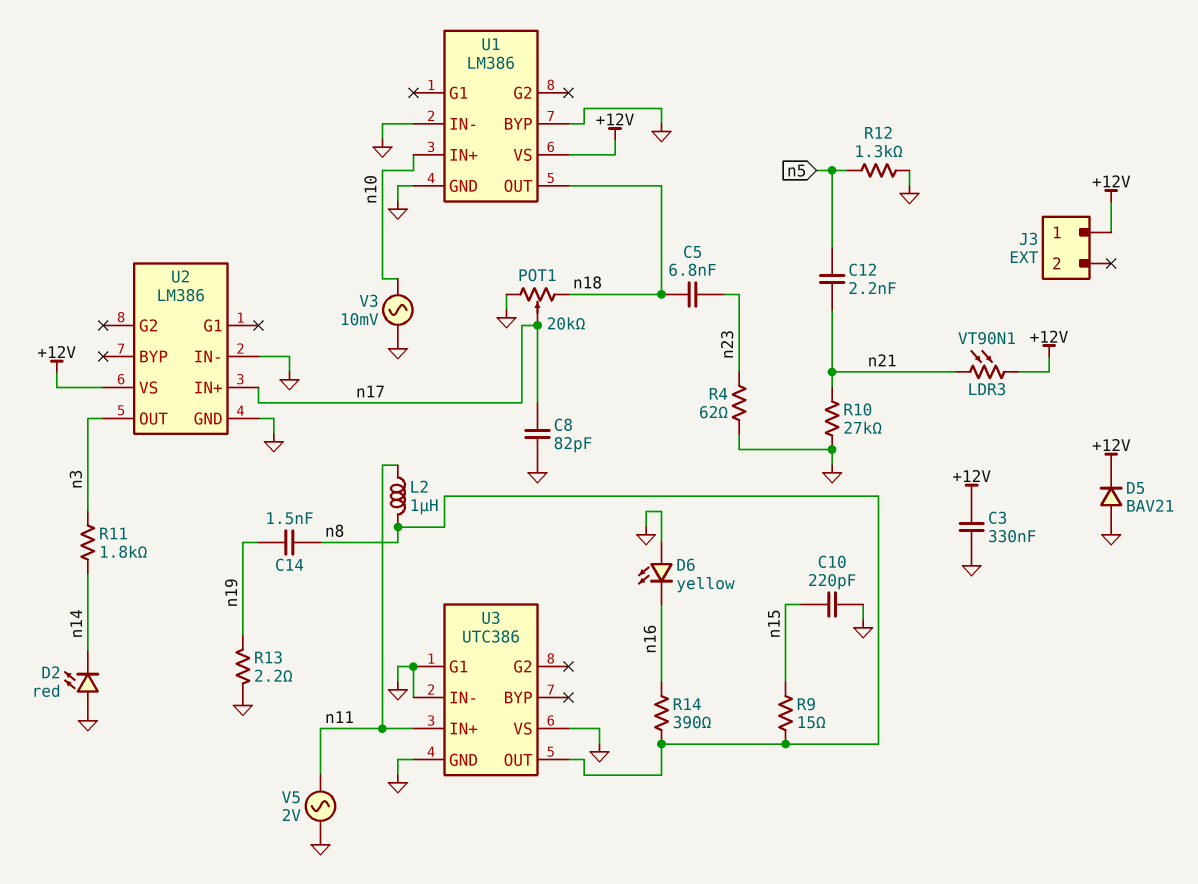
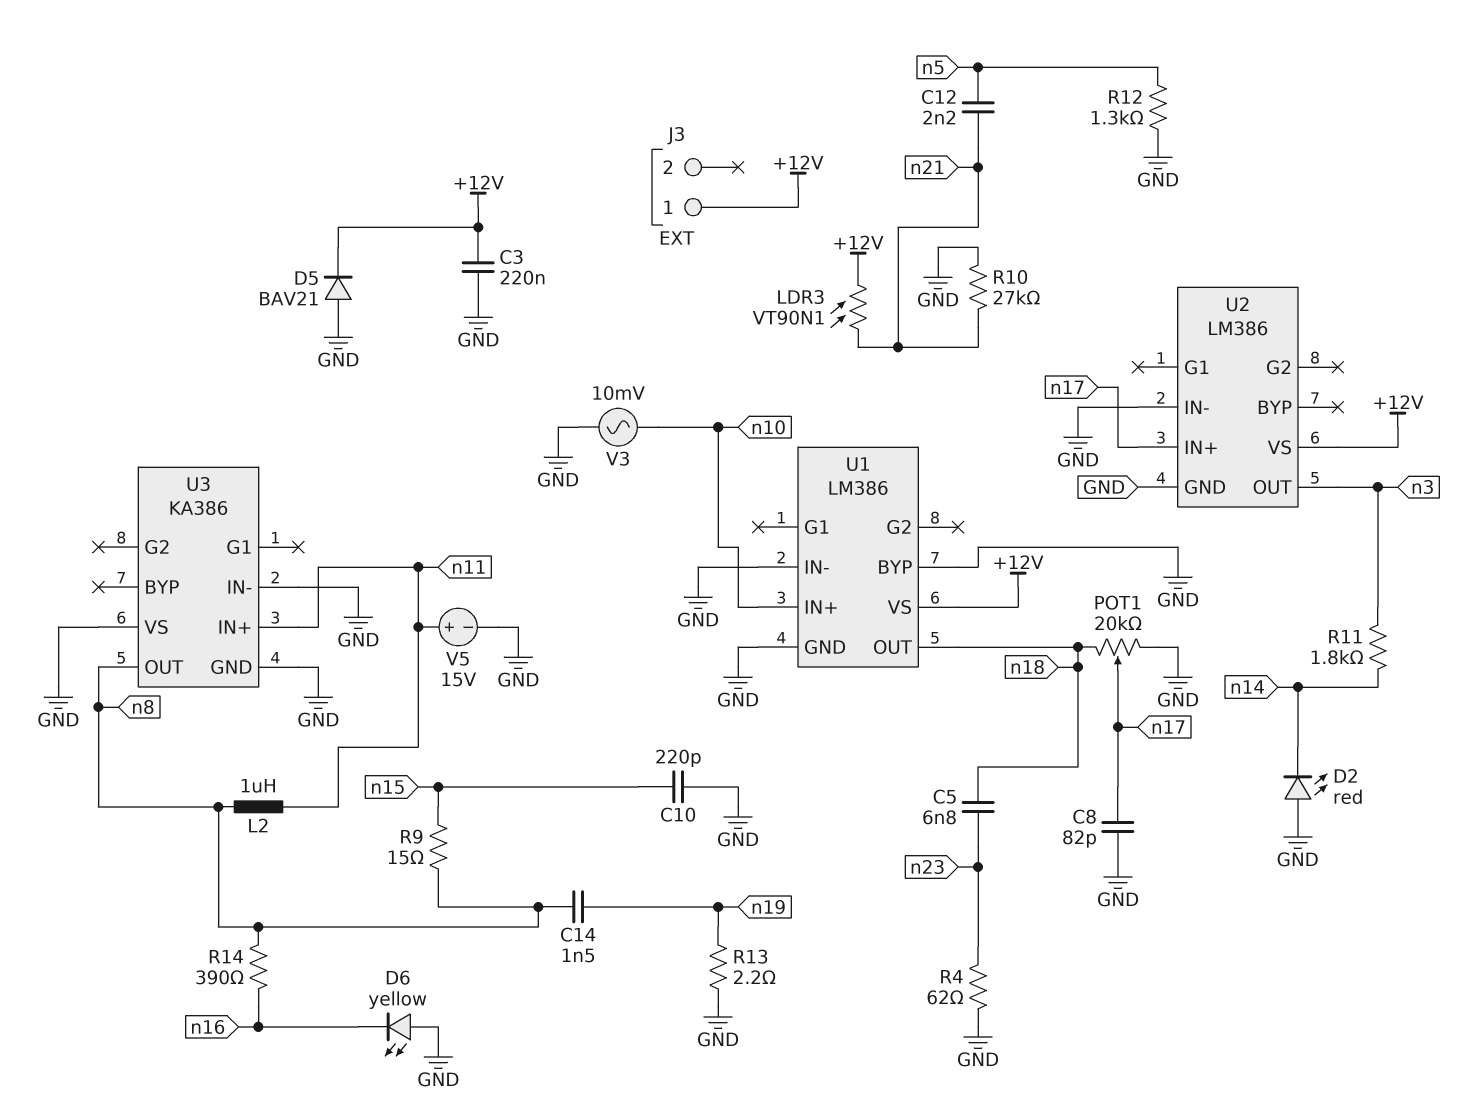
C3: 330nF (+12V, GND) -> 220nF (+12V, GND)
U3: UTC386 -> KA386
U3 pin G1: GND -> none
V5: AC 2V (GND, n11) -> 15V (plus n11, minus GND)

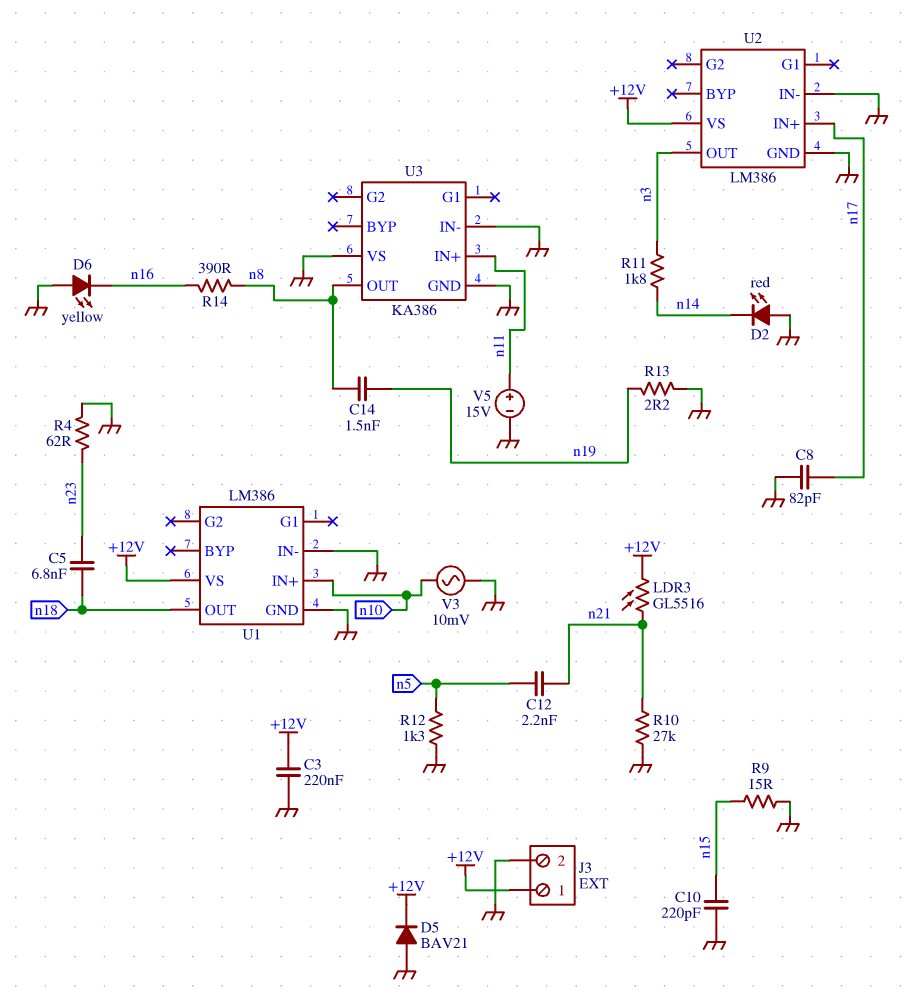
J3 pin 2: none -> GND
L2: 1uH (n8, n11) -> none
LDR3: VT90N1 (+12V, n21) -> GL5516 (+12V, n21)
POT1: 20k (GND, n18, wiper n17) -> none
R9: 15 (n8, n15) -> 15 (GND, n15)
U1 pin BYP: GND -> none

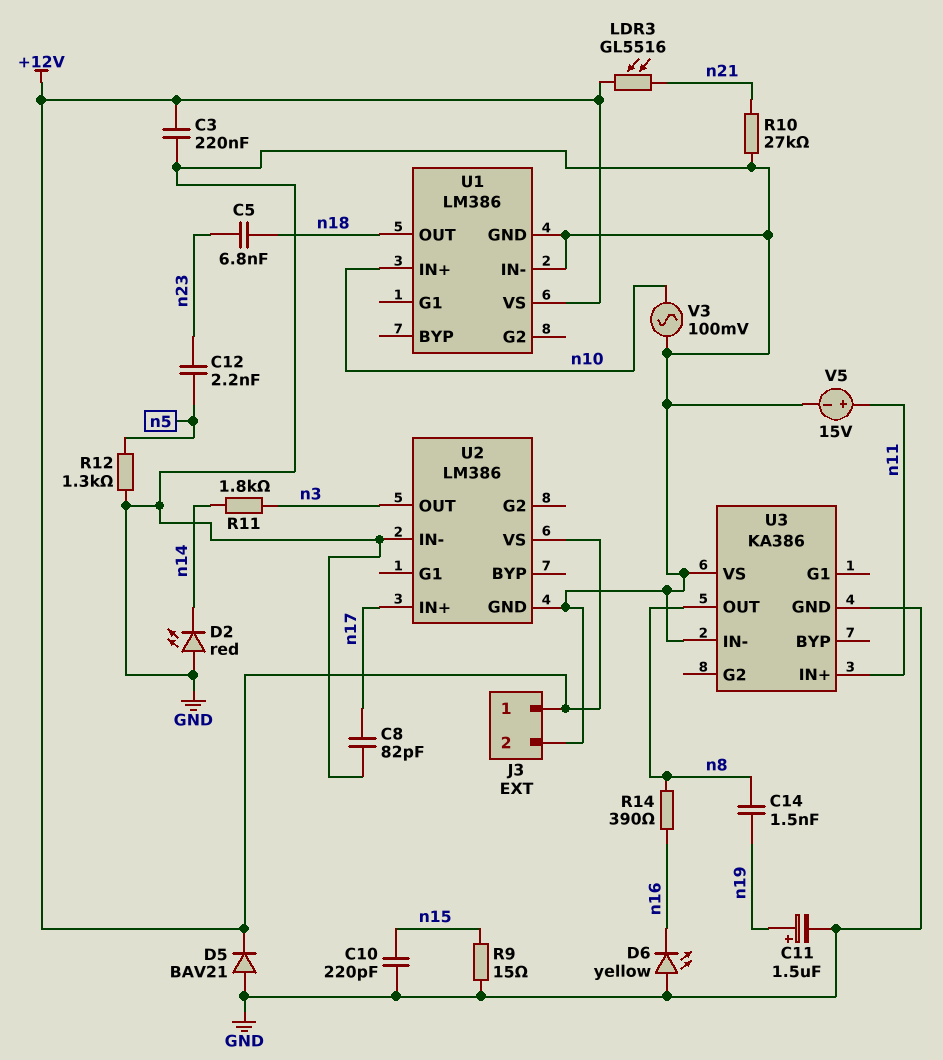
C11: none -> 1.5uF (plus n19, minus GND)
C12: 2.2nF (n5, n21) -> 2.2nF (n5, n23)
R4: 62 (GND, n23) -> none
R13: 2.2 (GND, n19) -> none
V3: AC 10mV (GND, n10) -> AC 100mV (GND, n10)

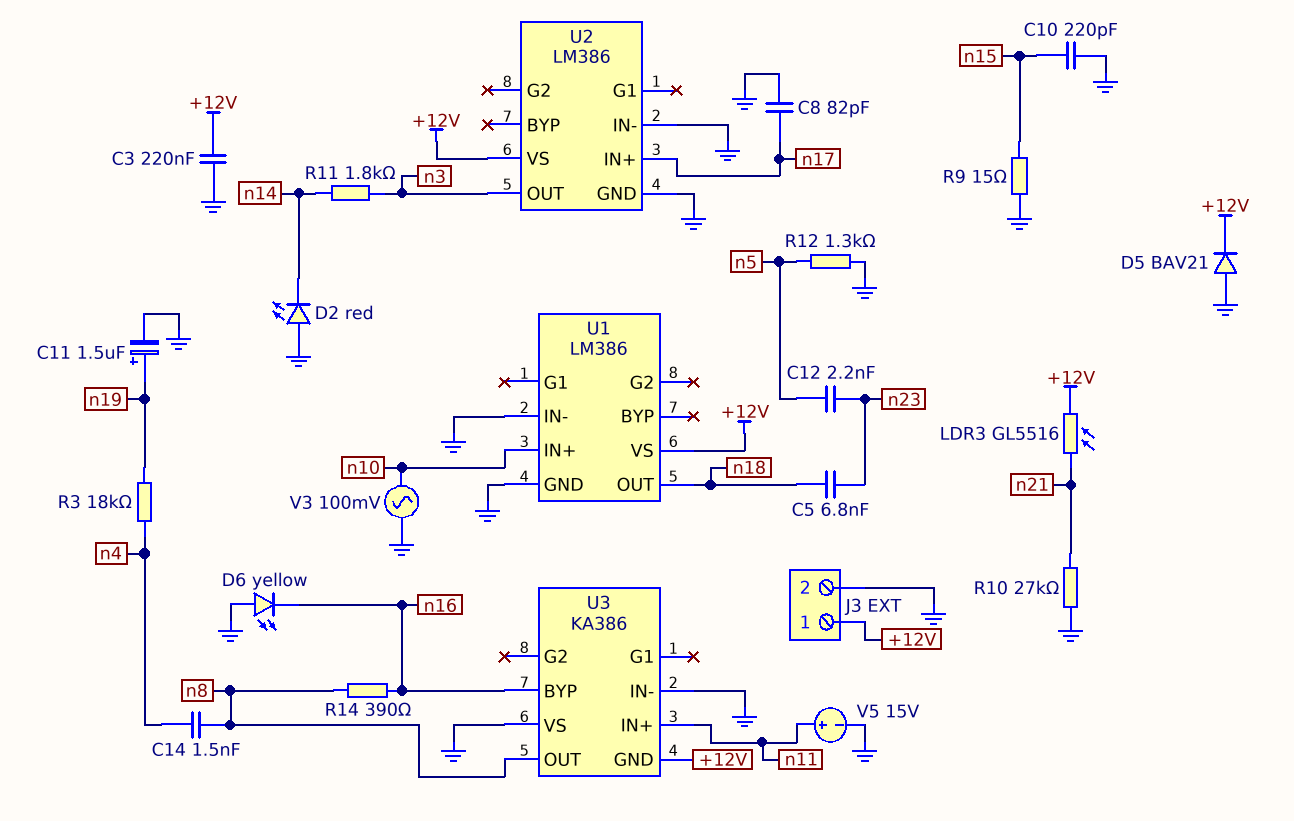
C14: 1.5nF (n8, n19) -> 1.5nF (n4, n8)
R3: none -> 18k (n4, n19)
U3 pin BYP: none -> n16
U3 pin GND: GND -> +12V

